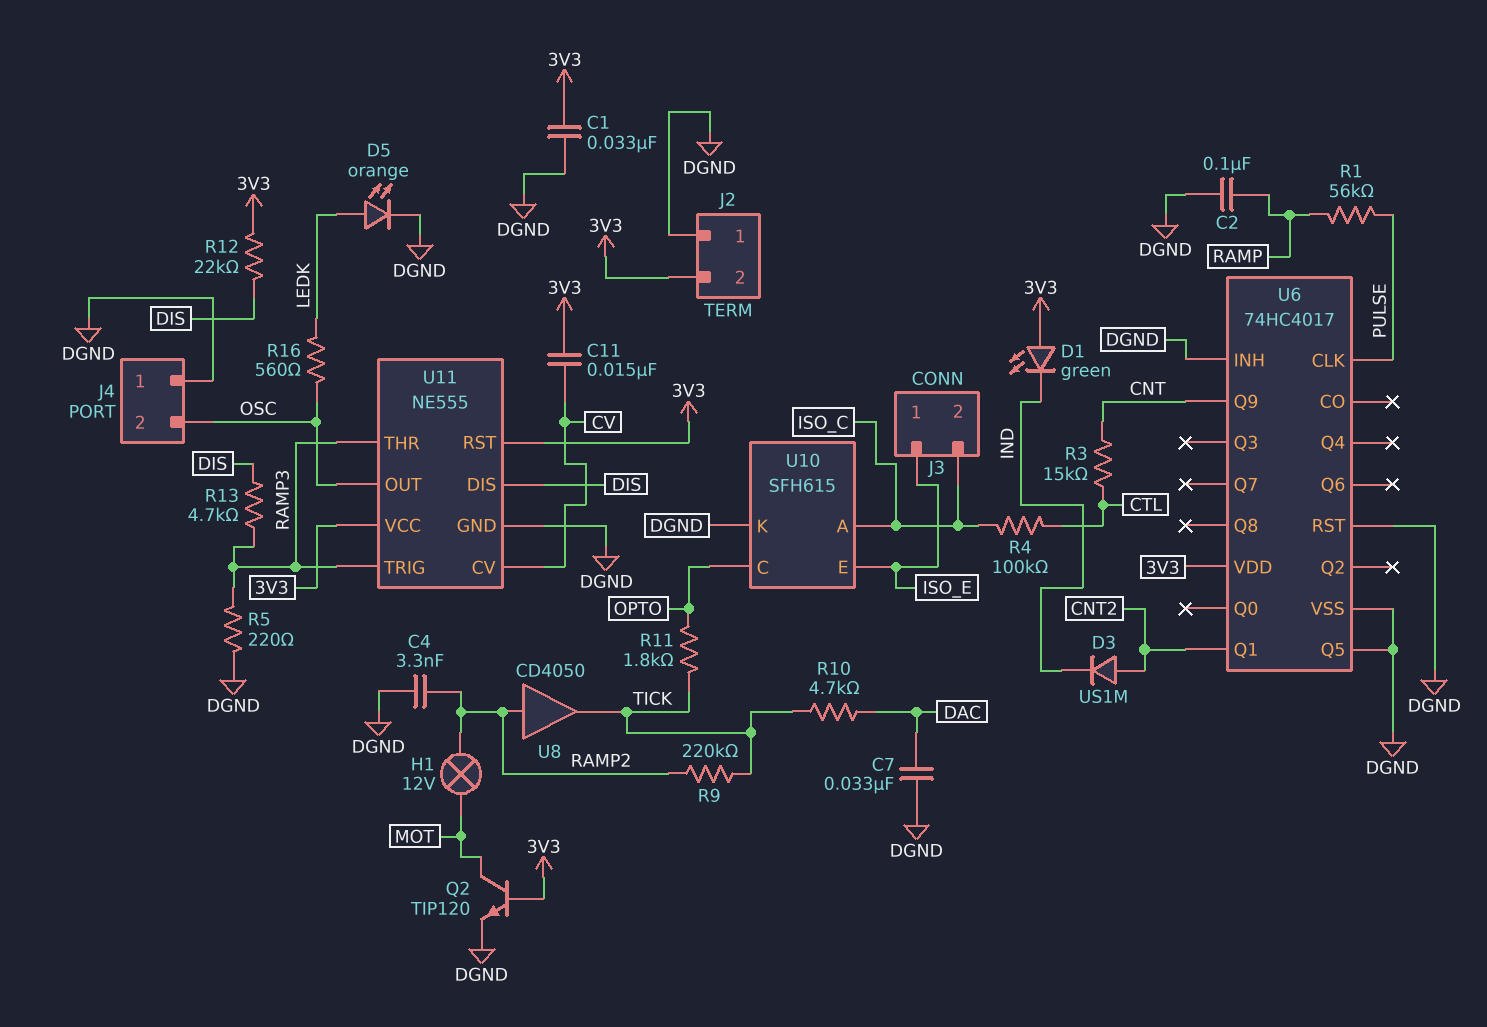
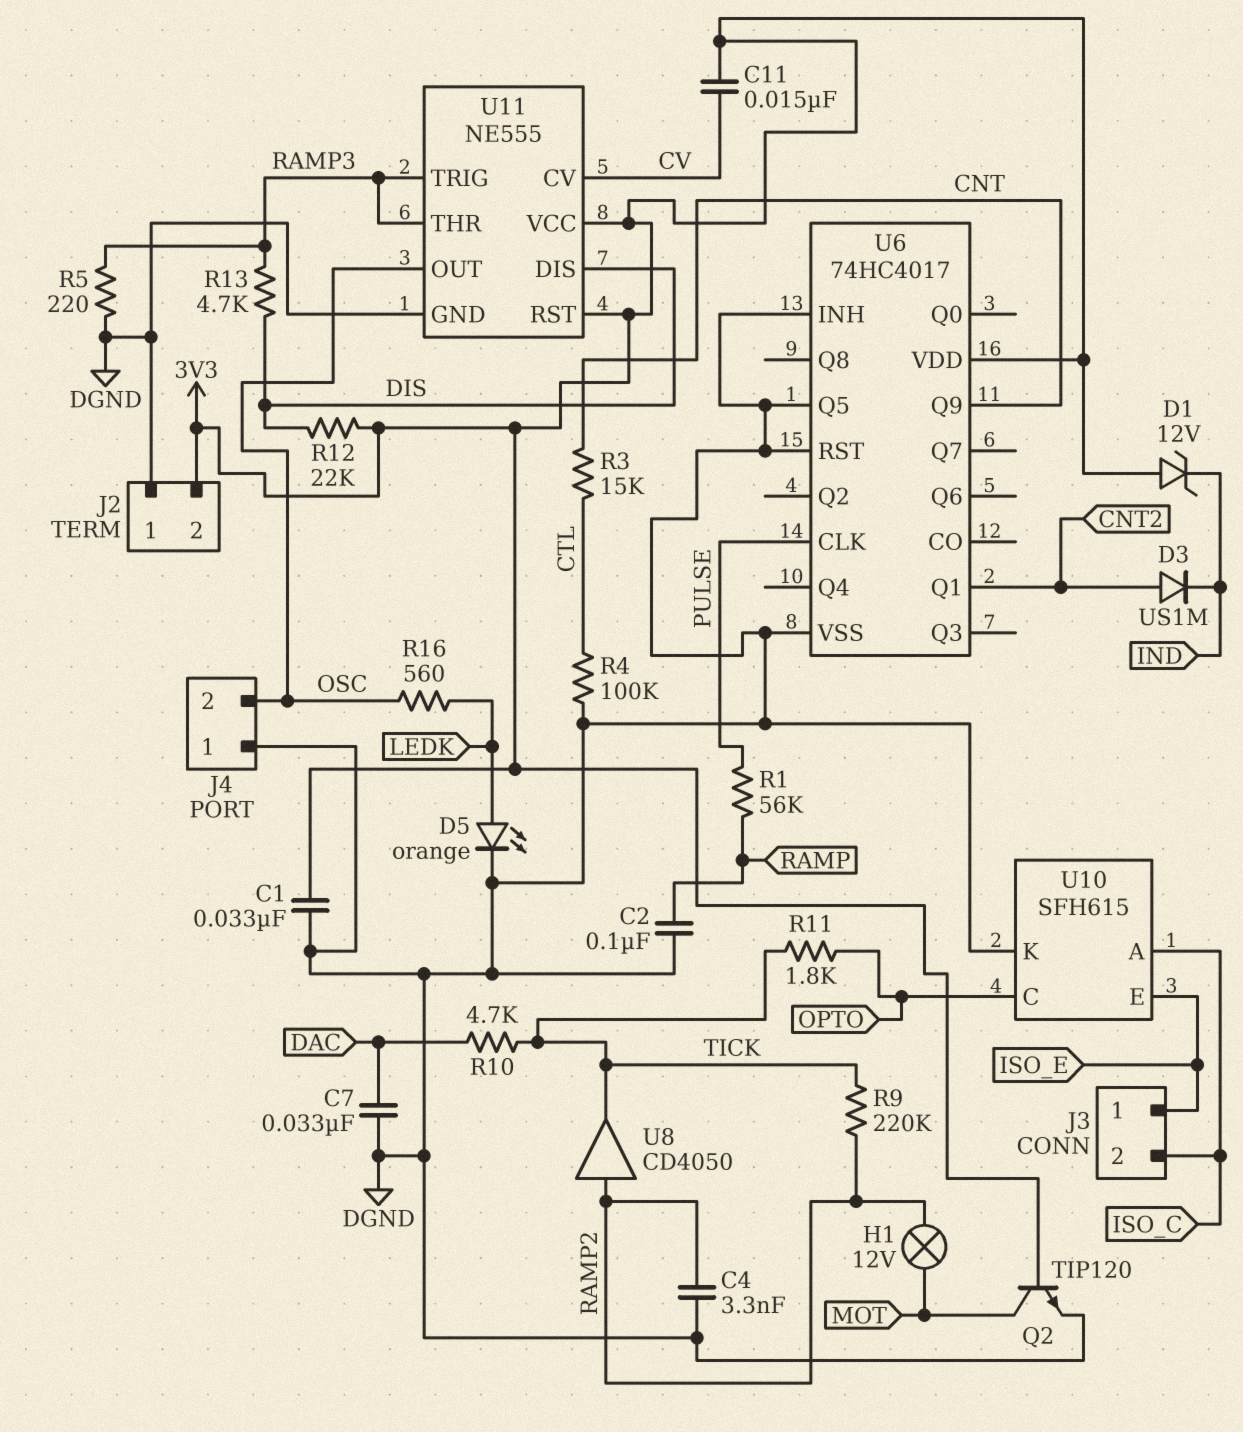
D1: LED green (A 3V3, K IND) -> zener 12V (A 3V3, K IND)
R4: 100k (CTL, ISO_C) -> 100k (CTL, DGND)

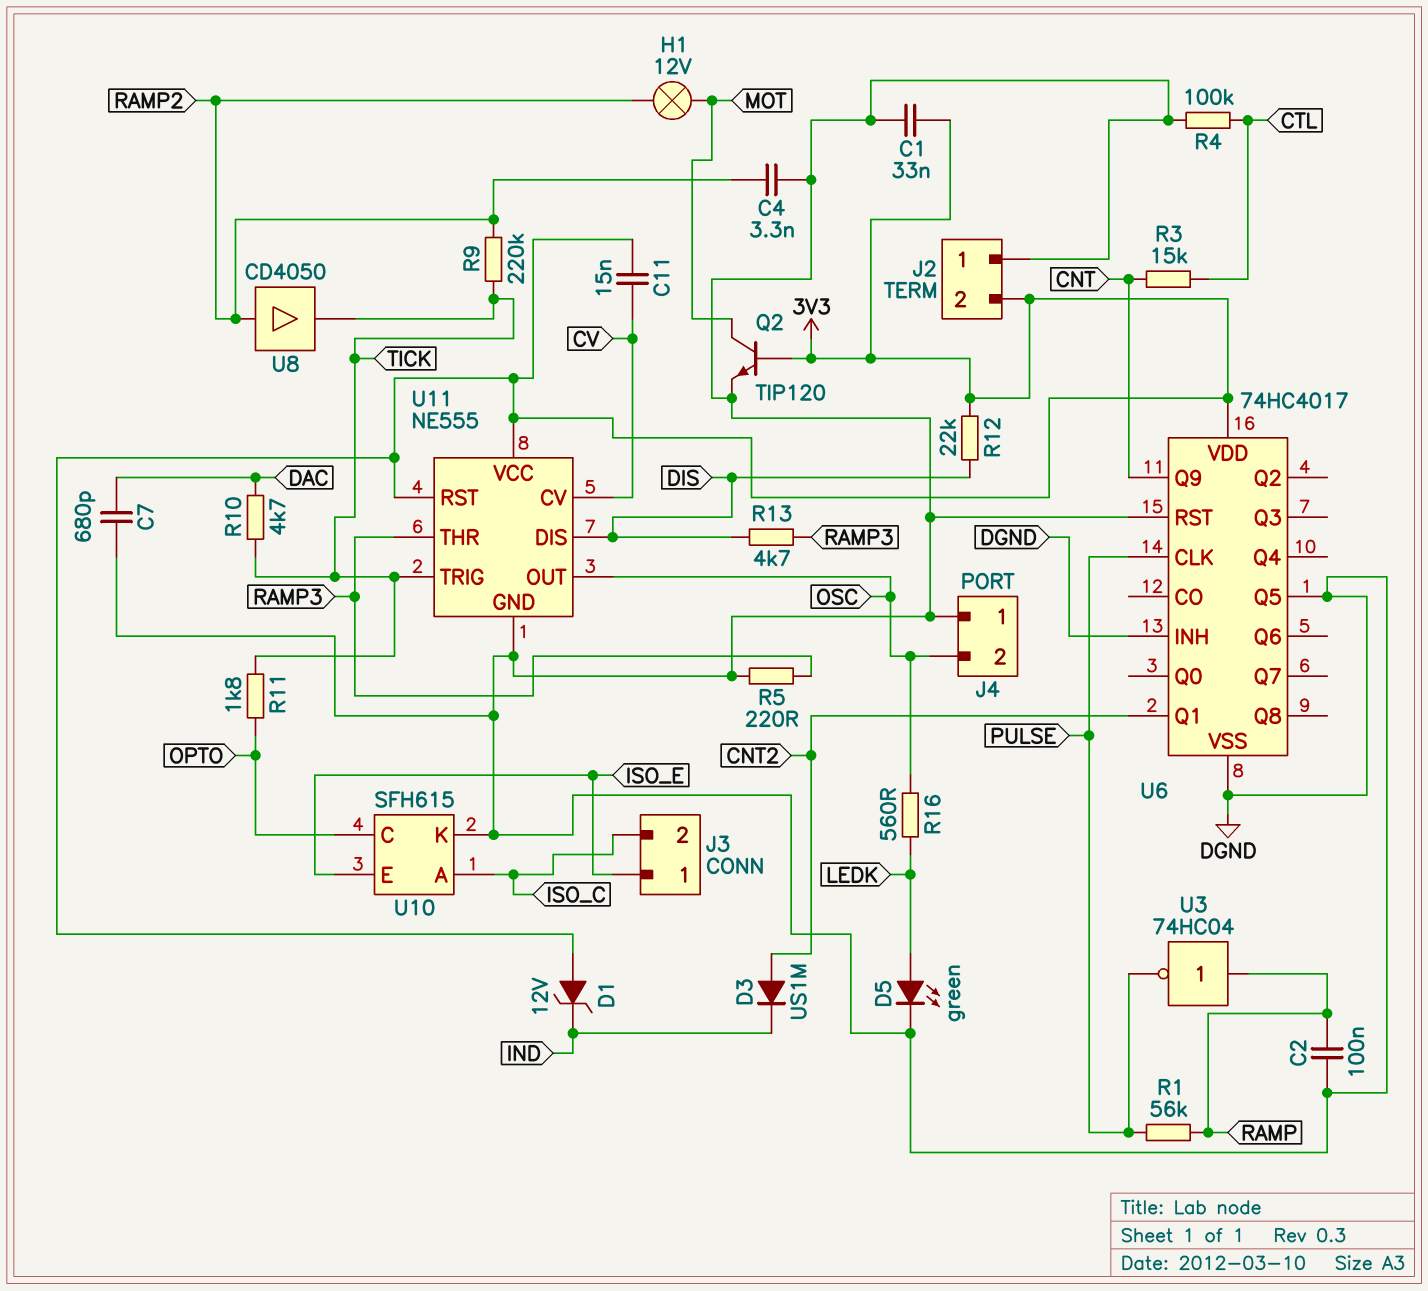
C7: 33nF (DAC, DGND) -> 680pF (DAC, DGND)
D5: LED orange (A LEDK, K DGND) -> LED green (A LEDK, K DGND)
U3: none -> NOT 74HC04 (in RAMP, out PULSE)
U11 pin TRIG: RAMP3 -> TICK

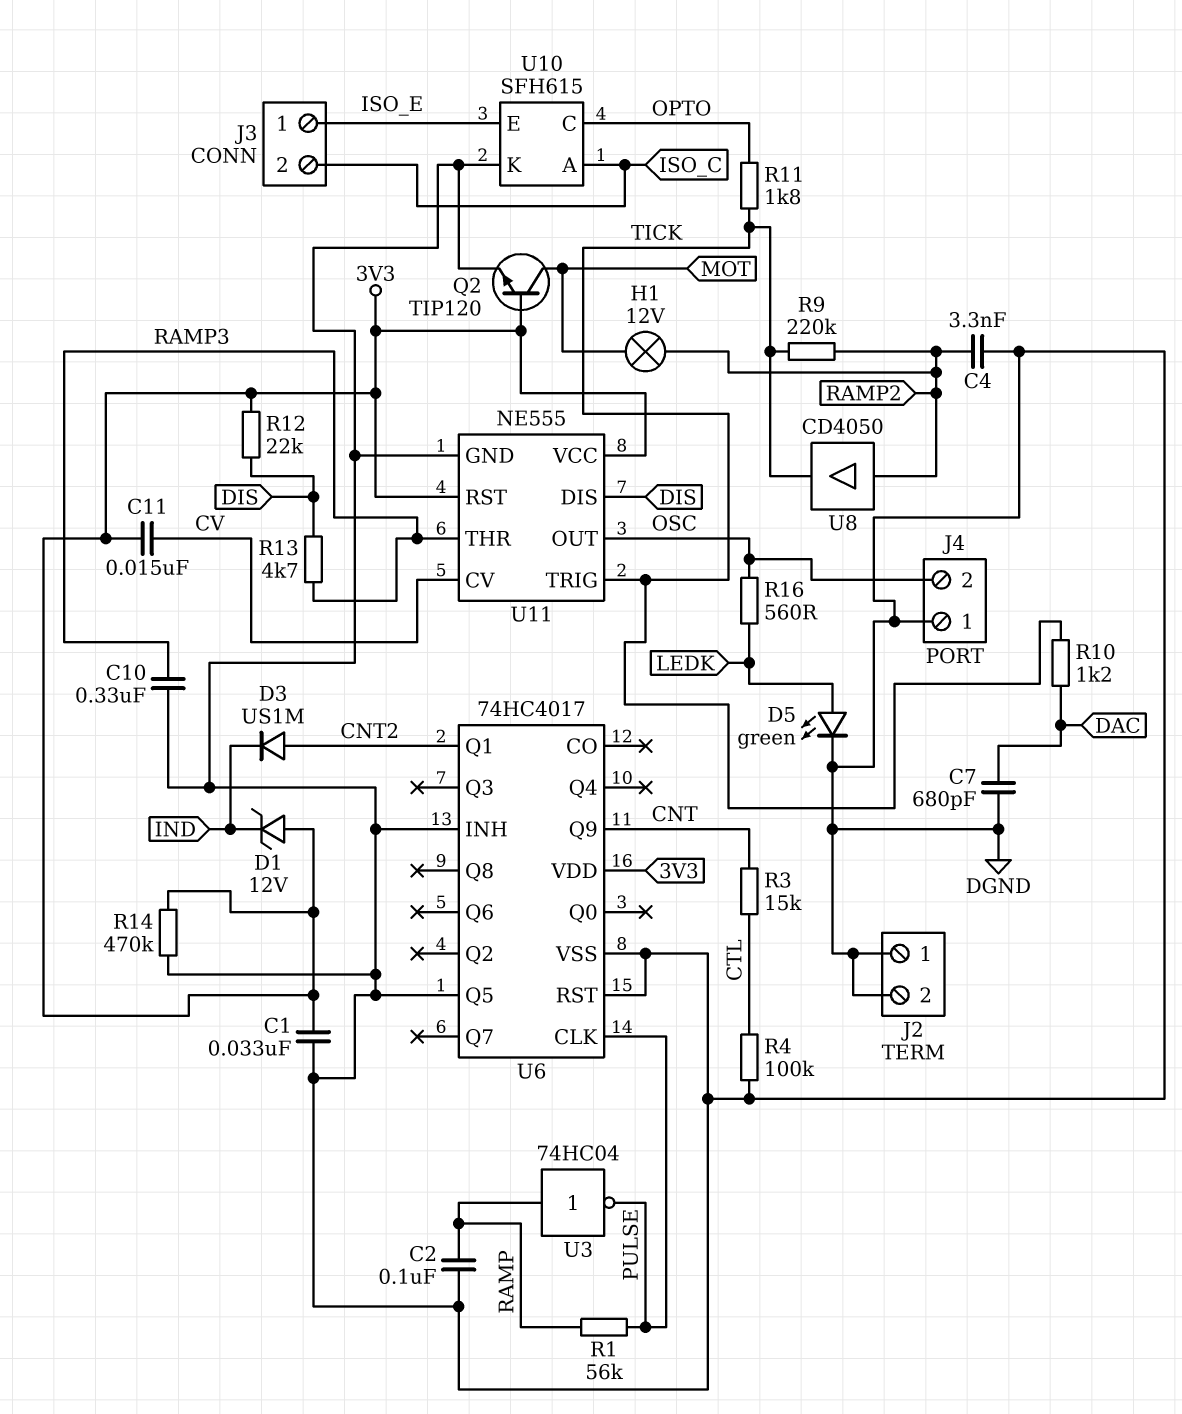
C10: none -> 330nF (DGND, RAMP3)
J2 pin 2: 3V3 -> DGND
R5: 220 (DGND, RAMP3) -> none
R10: 4.7k (DAC, TICK) -> 1.2k (DAC, TICK)
R14: none -> 470k (3V3, DGND)

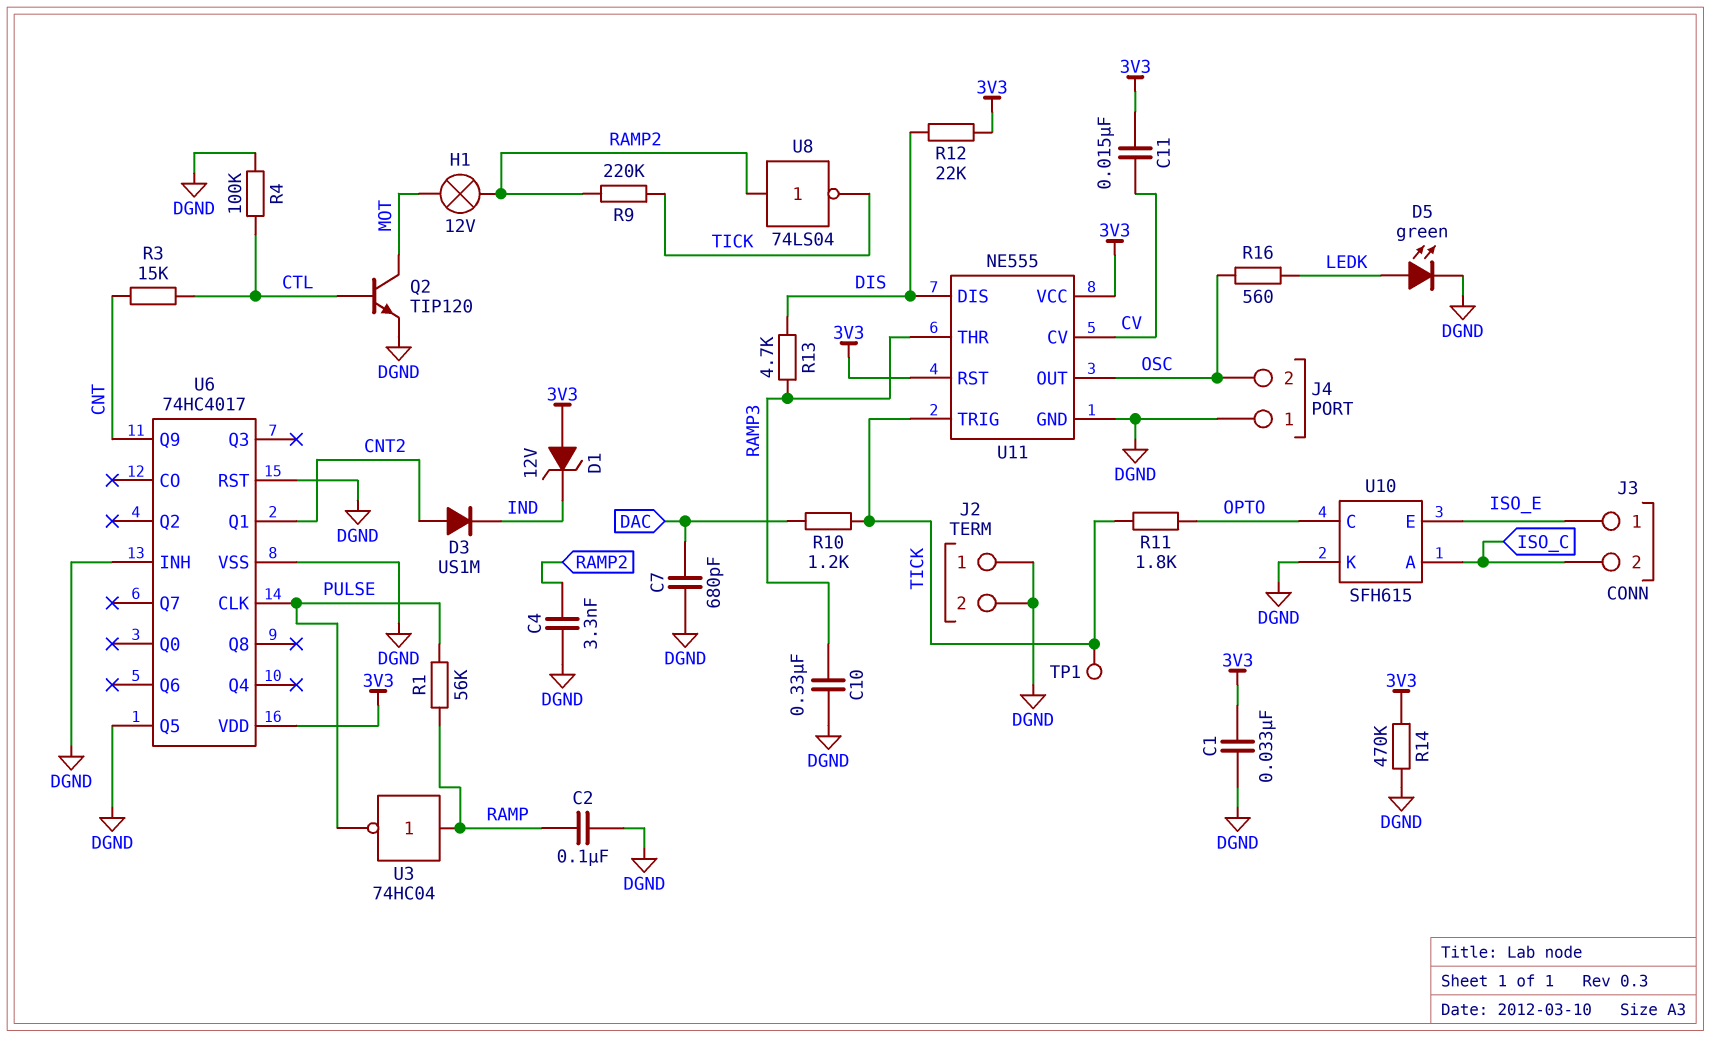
Q2: NPN TIP120 (B 3V3, C MOT, E DGND) -> NPN TIP120 (B CTL, C MOT, E DGND)
TP1: none -> test point (TICK)
U8: buffer CD4050 (in RAMP2, out TICK) -> NOT 74LS04 (in RAMP2, out TICK)

